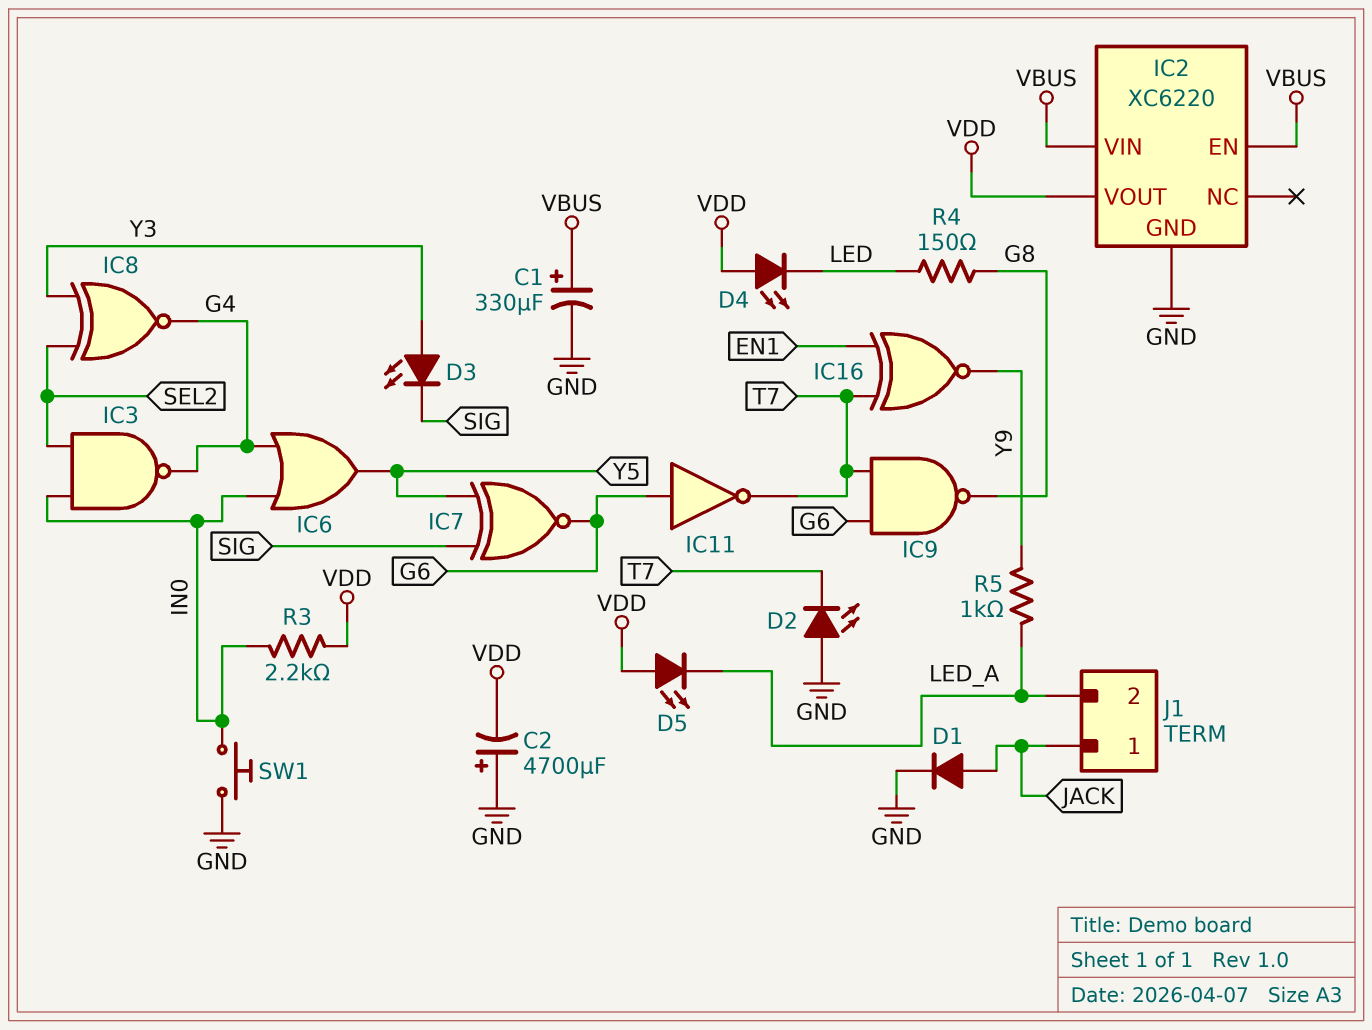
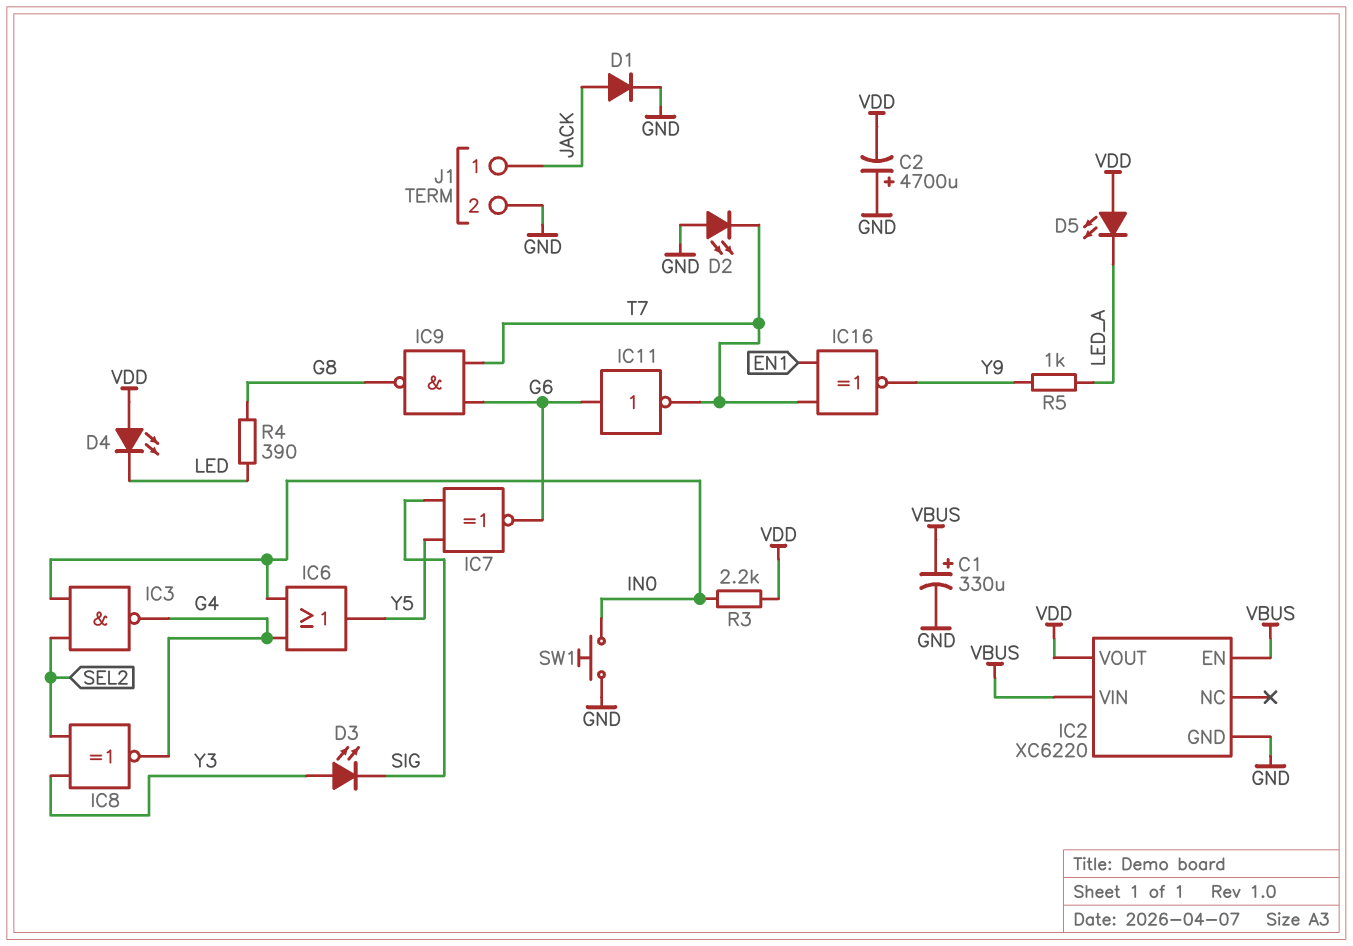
J1 pin 2: LED_A -> GND
R4: 150 (G8, LED) -> 390 (G8, LED)

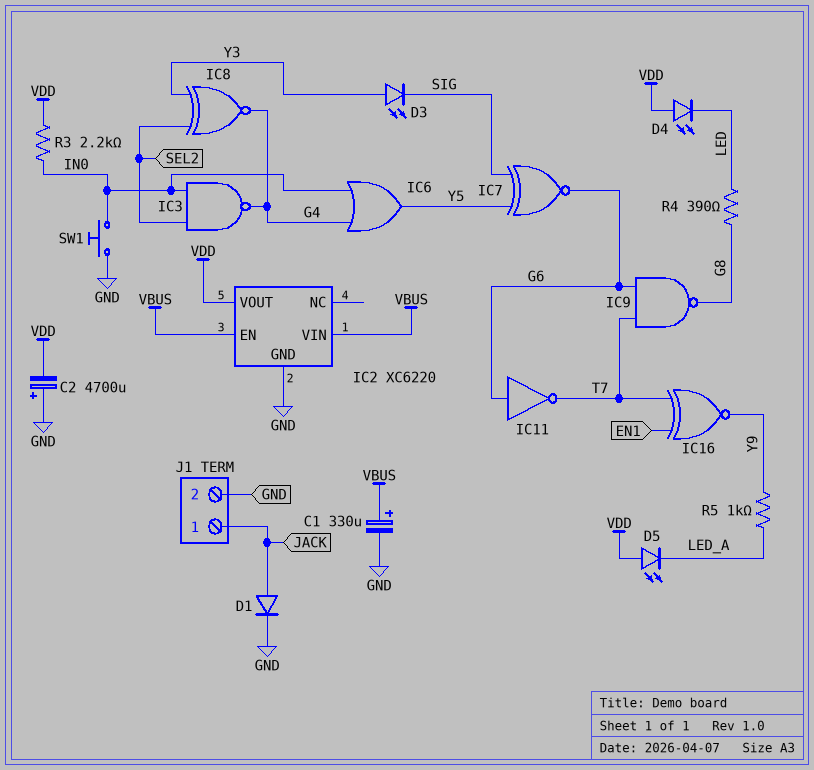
D2: LED (A GND, K T7) -> none

